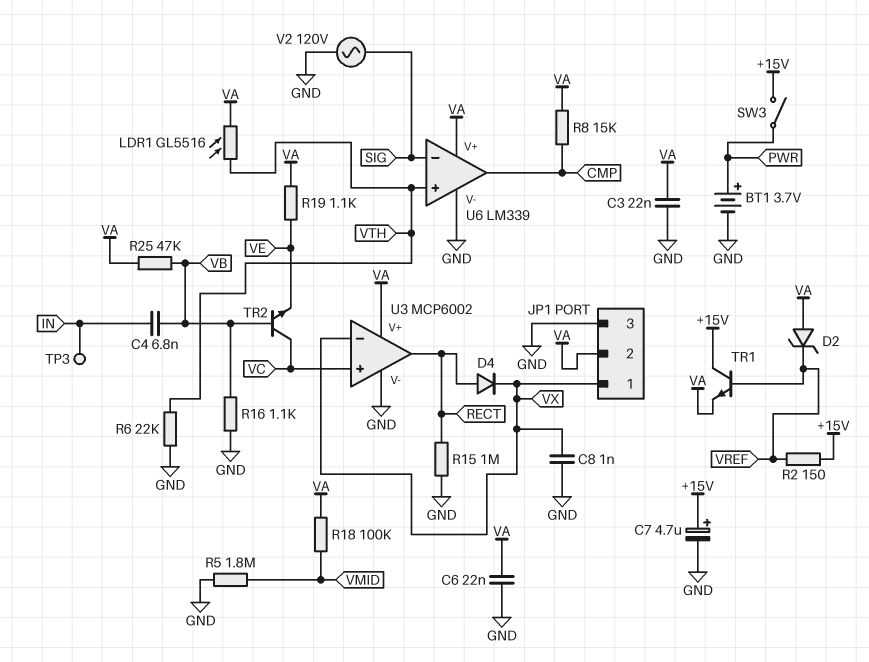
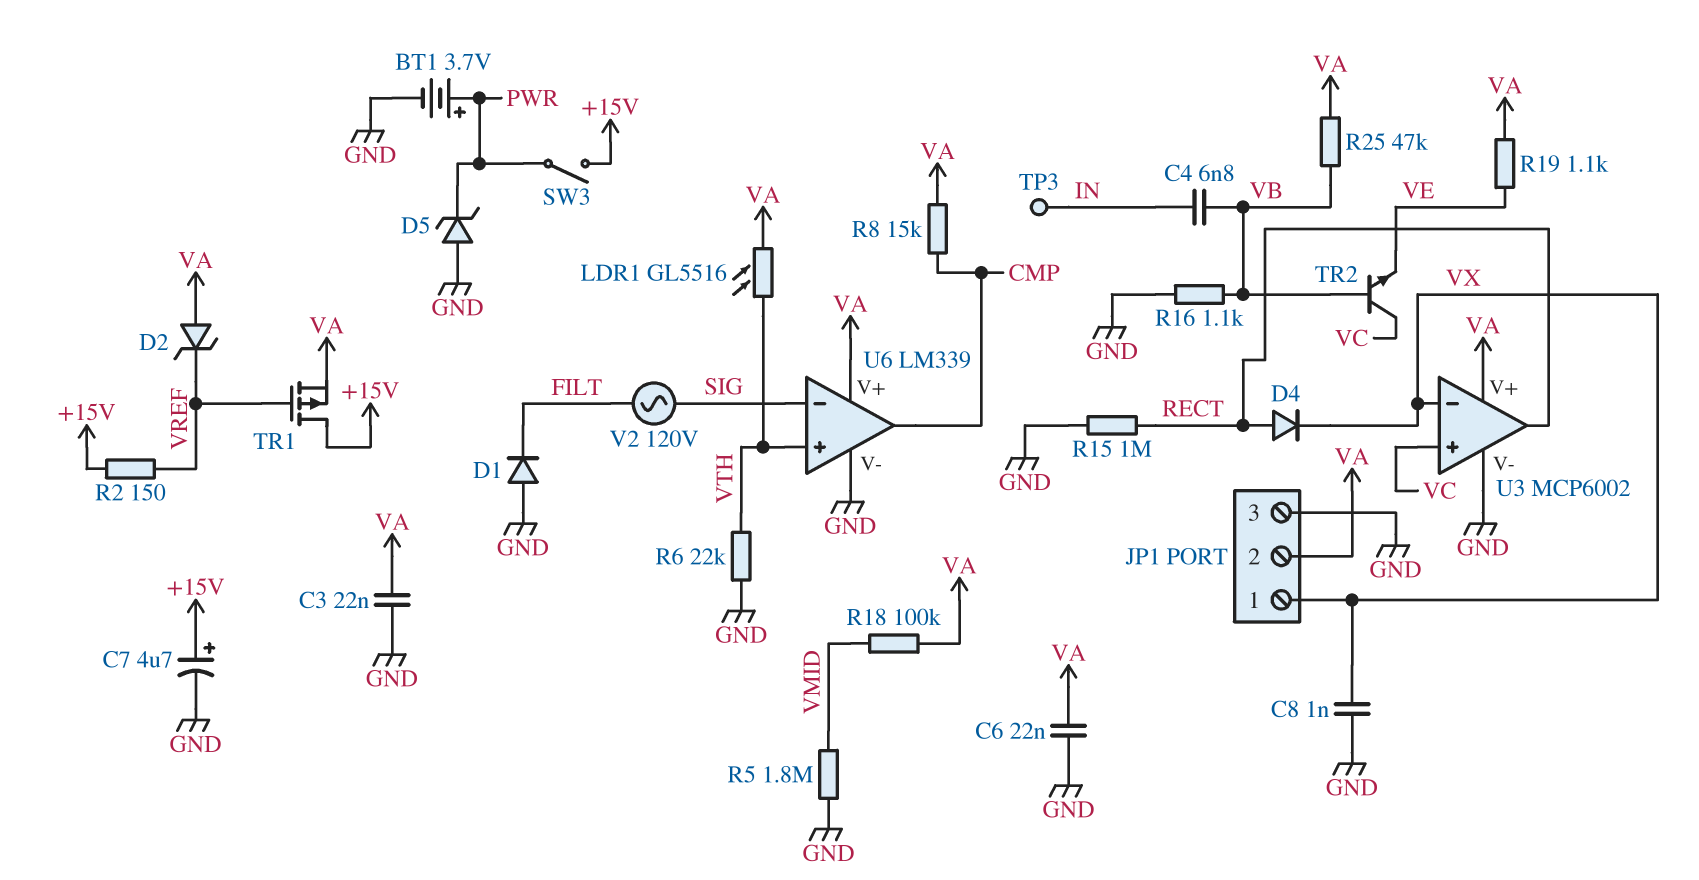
D1: none -> diode (A GND, K FILT)
D5: none -> zener (A GND, K PWR)
TR1: NPN (B VREF, C +15V, E VA) -> PMOS (G VREF, D +15V, S VA)
V2: AC 120V (GND, SIG) -> AC 120V (FILT, SIG)

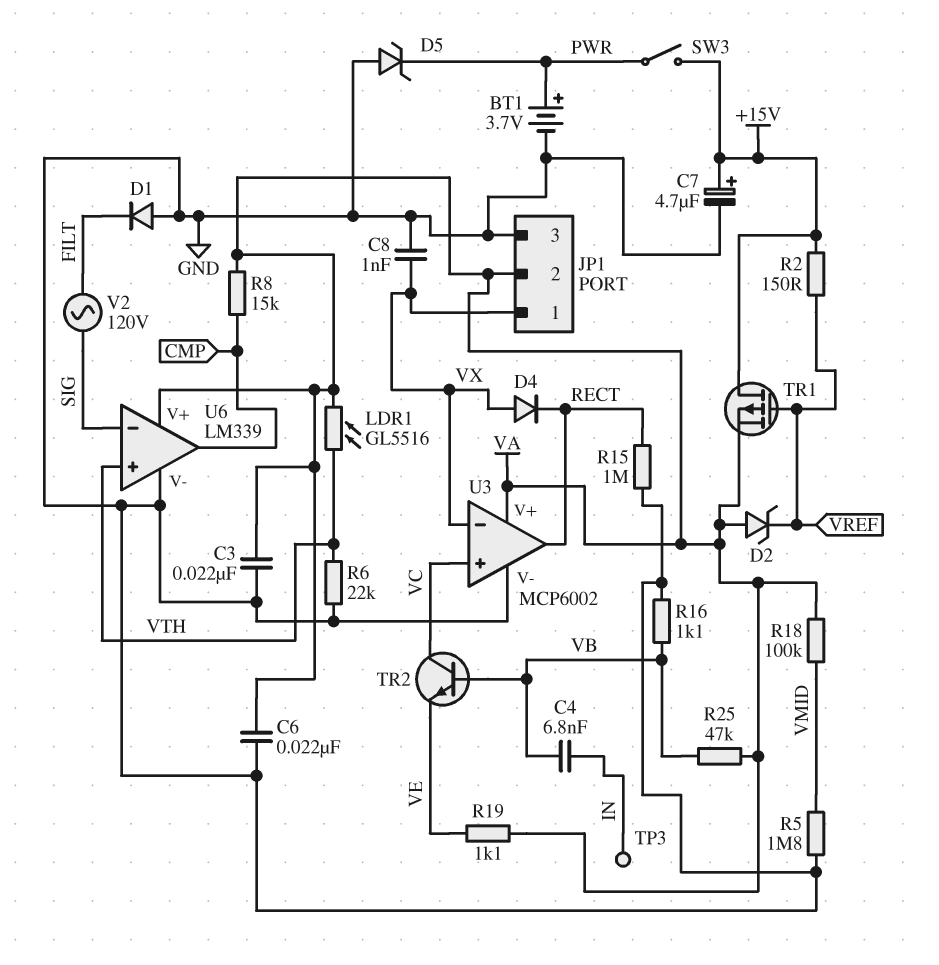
D4: diode (A RECT, K VX) -> diode (A VX, K RECT)

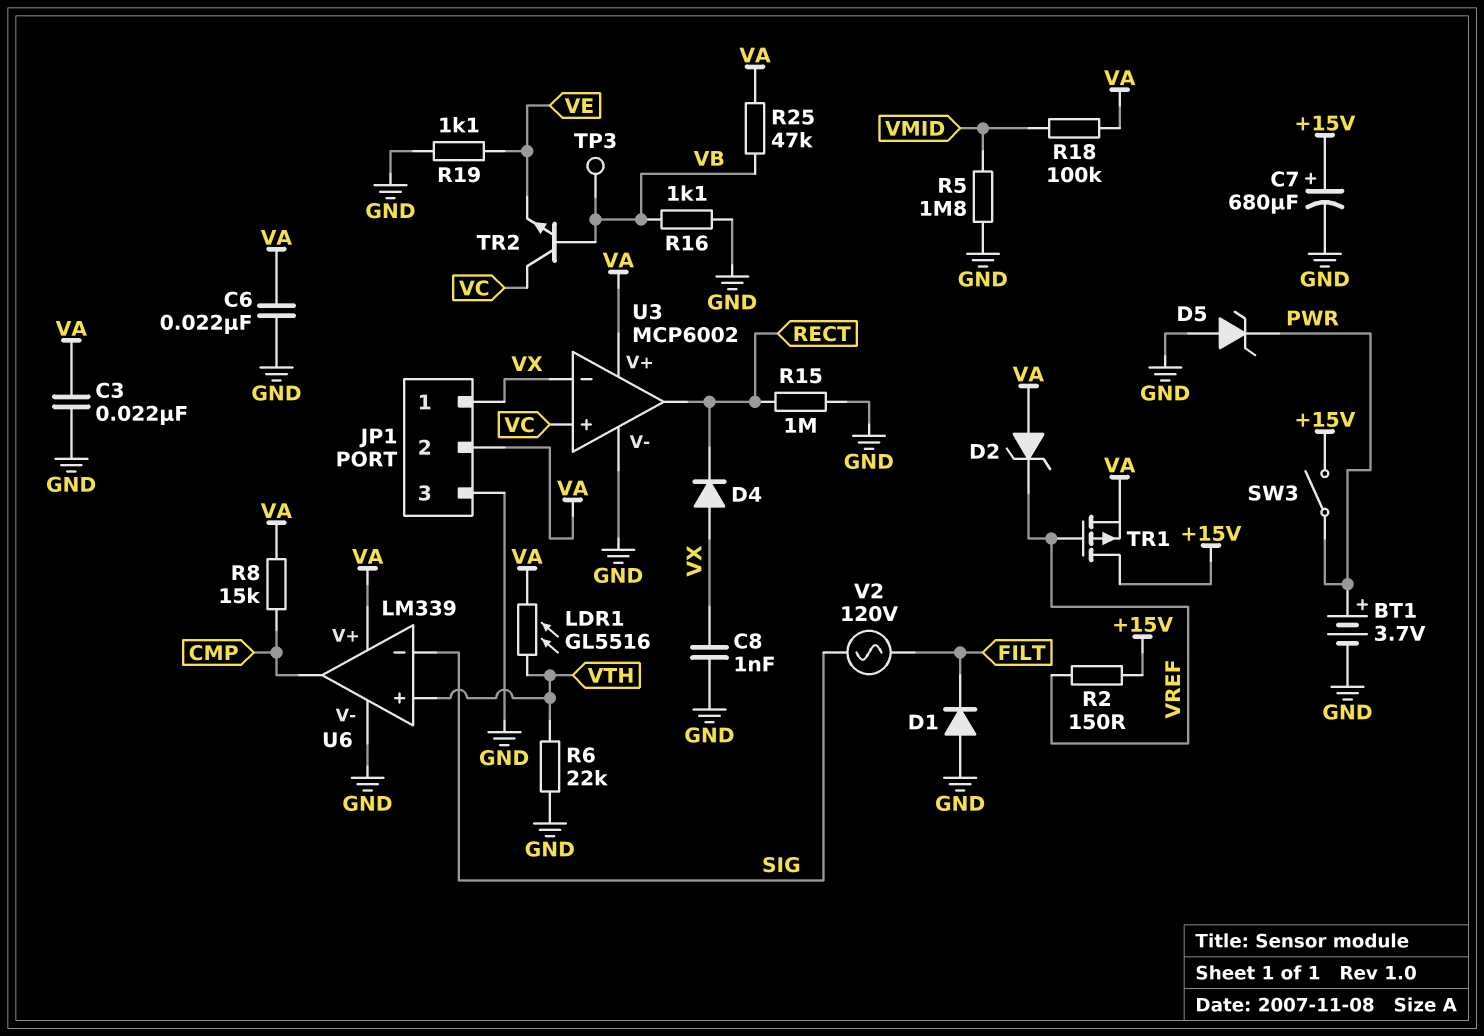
C4: 6.8nF (IN, VB) -> none
C7: 4.7uF (plus +15V, minus GND) -> 680uF (plus +15V, minus GND)
R19: 1.1k (VA, VE) -> 1.1k (GND, VE)
TP3: test point (IN) -> test point (VB)

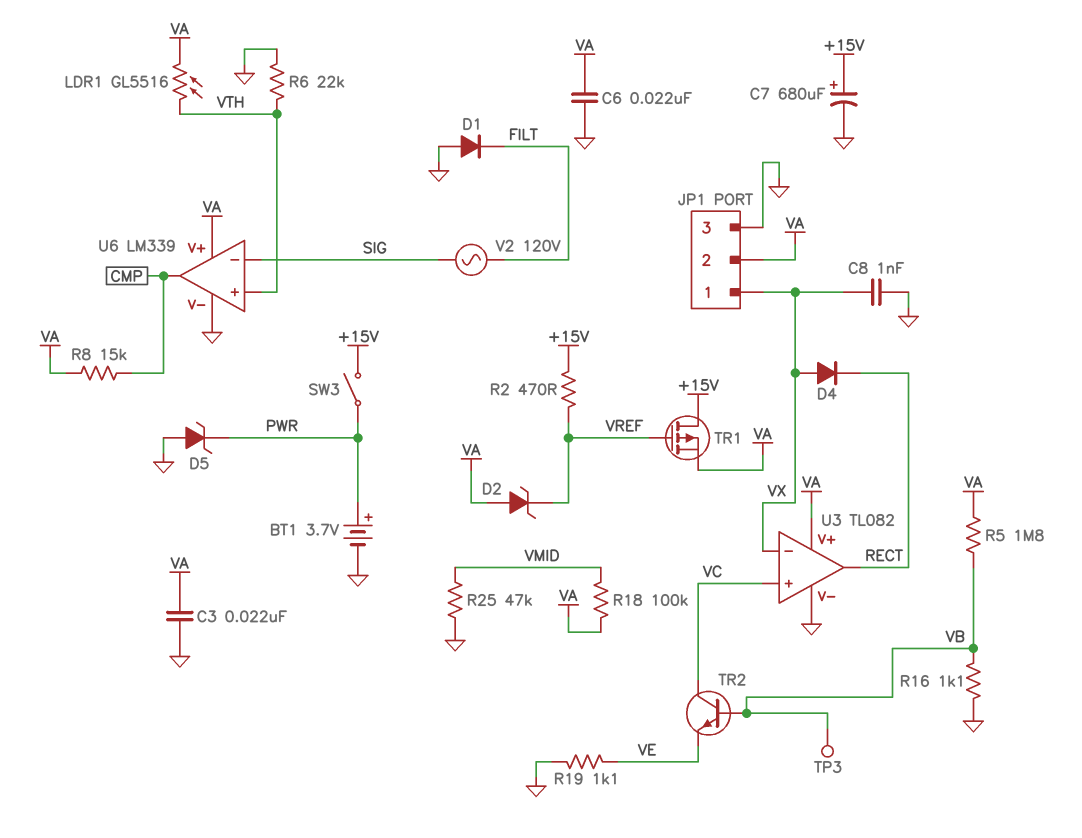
R2: 150 (+15V, VREF) -> 470 (+15V, VREF)
R5: 1.8M (GND, VMID) -> 1.8M (VA, VB)
R15: 1M (GND, RECT) -> none
R25: 47k (VA, VB) -> 47k (GND, VMID)
U3: MCP6002 -> TL082

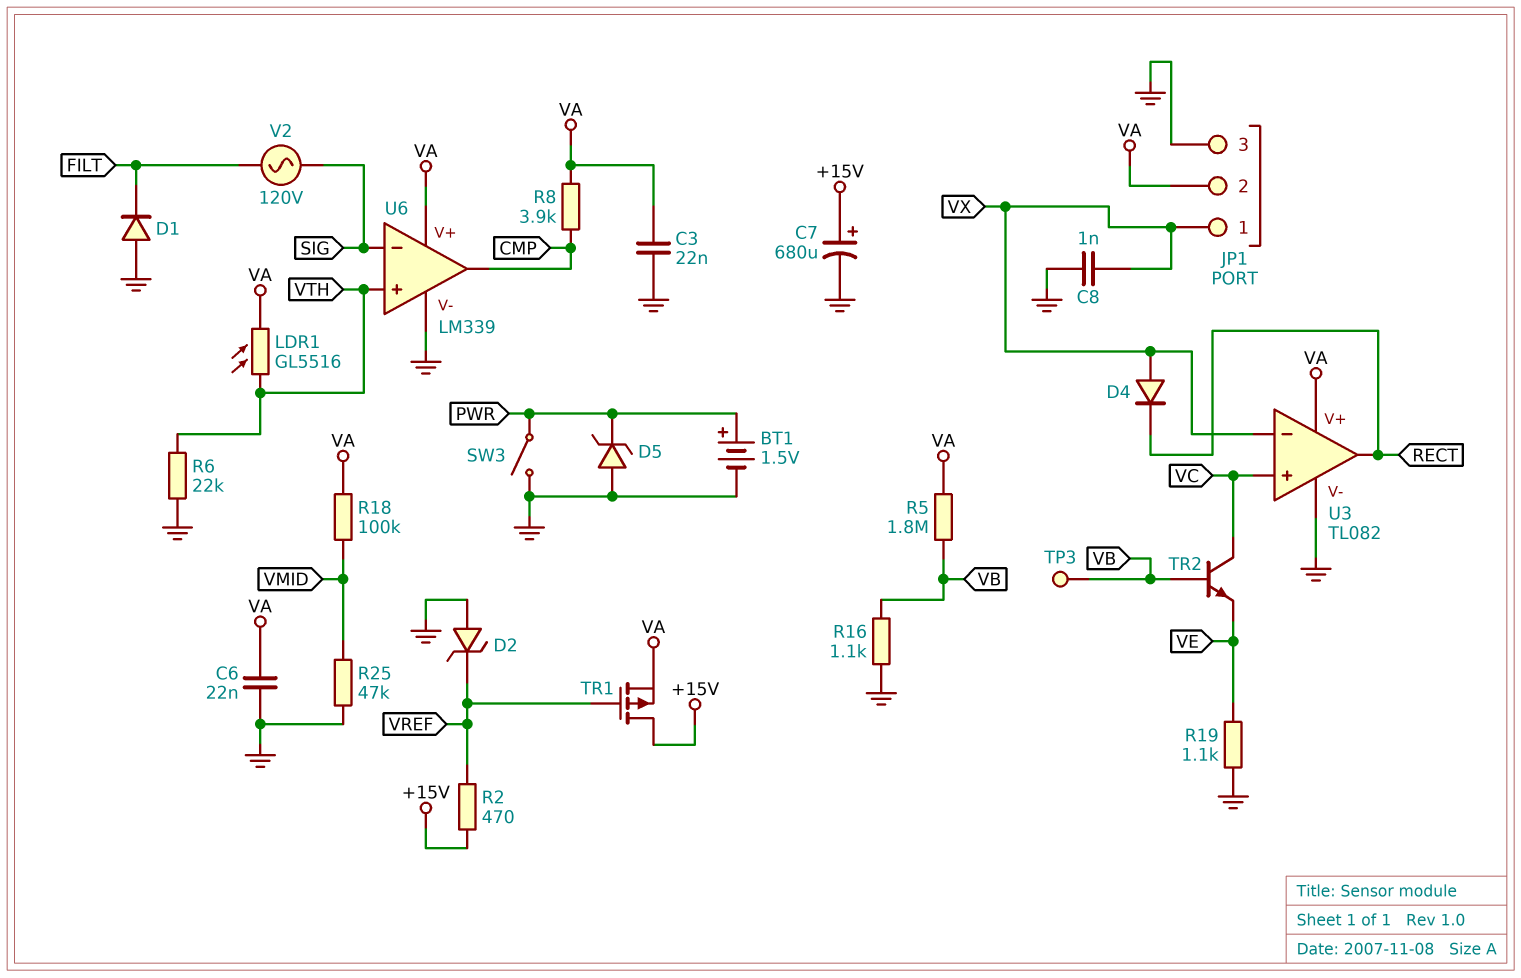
BT1: 3.7V (plus PWR, minus GND) -> 1.5V (plus PWR, minus GND)
D2: zener (A VA, K VREF) -> zener (A GND, K VREF)
R8: 15k (CMP, VA) -> 3.9k (CMP, VA)
SW3: switch (+15V, PWR) -> switch (GND, PWR)

